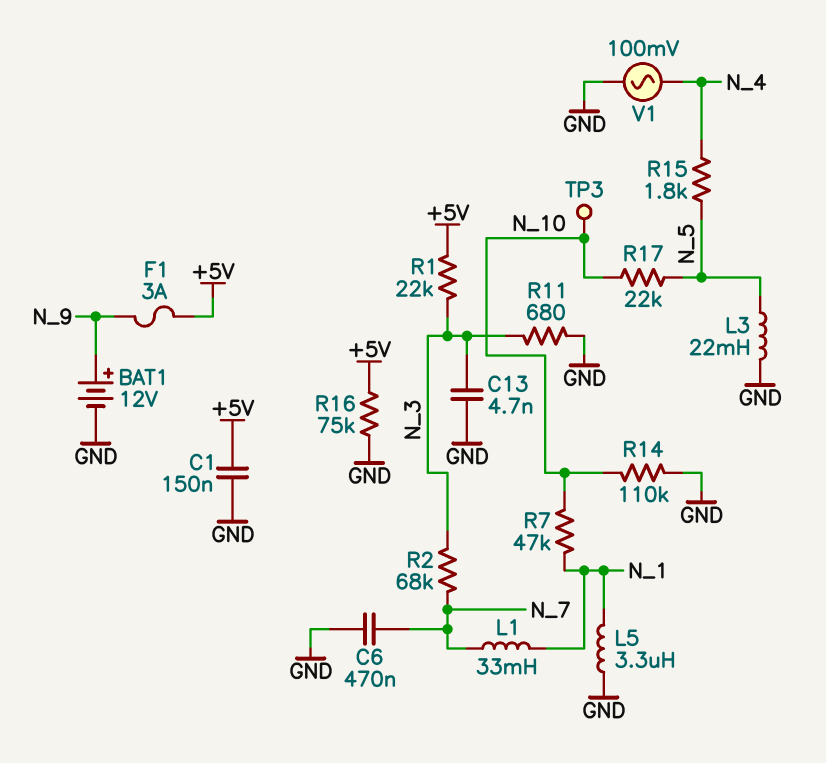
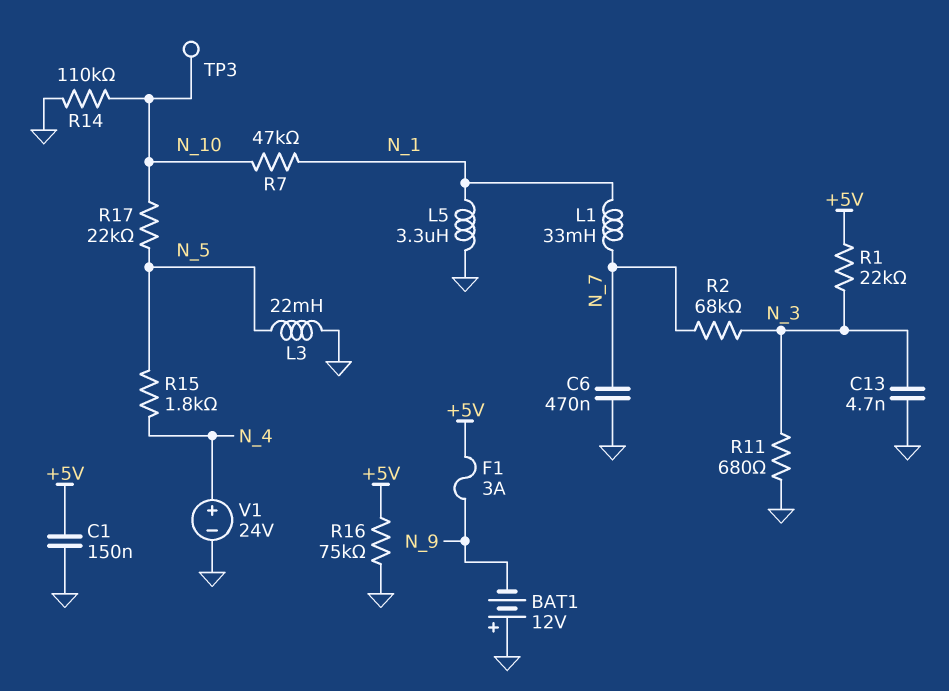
BAT1: 12V (plus N_9, minus GND) -> 12V (plus GND, minus N_9)
V1: AC 100mV (GND, N_4) -> 24V (plus N_4, minus GND)

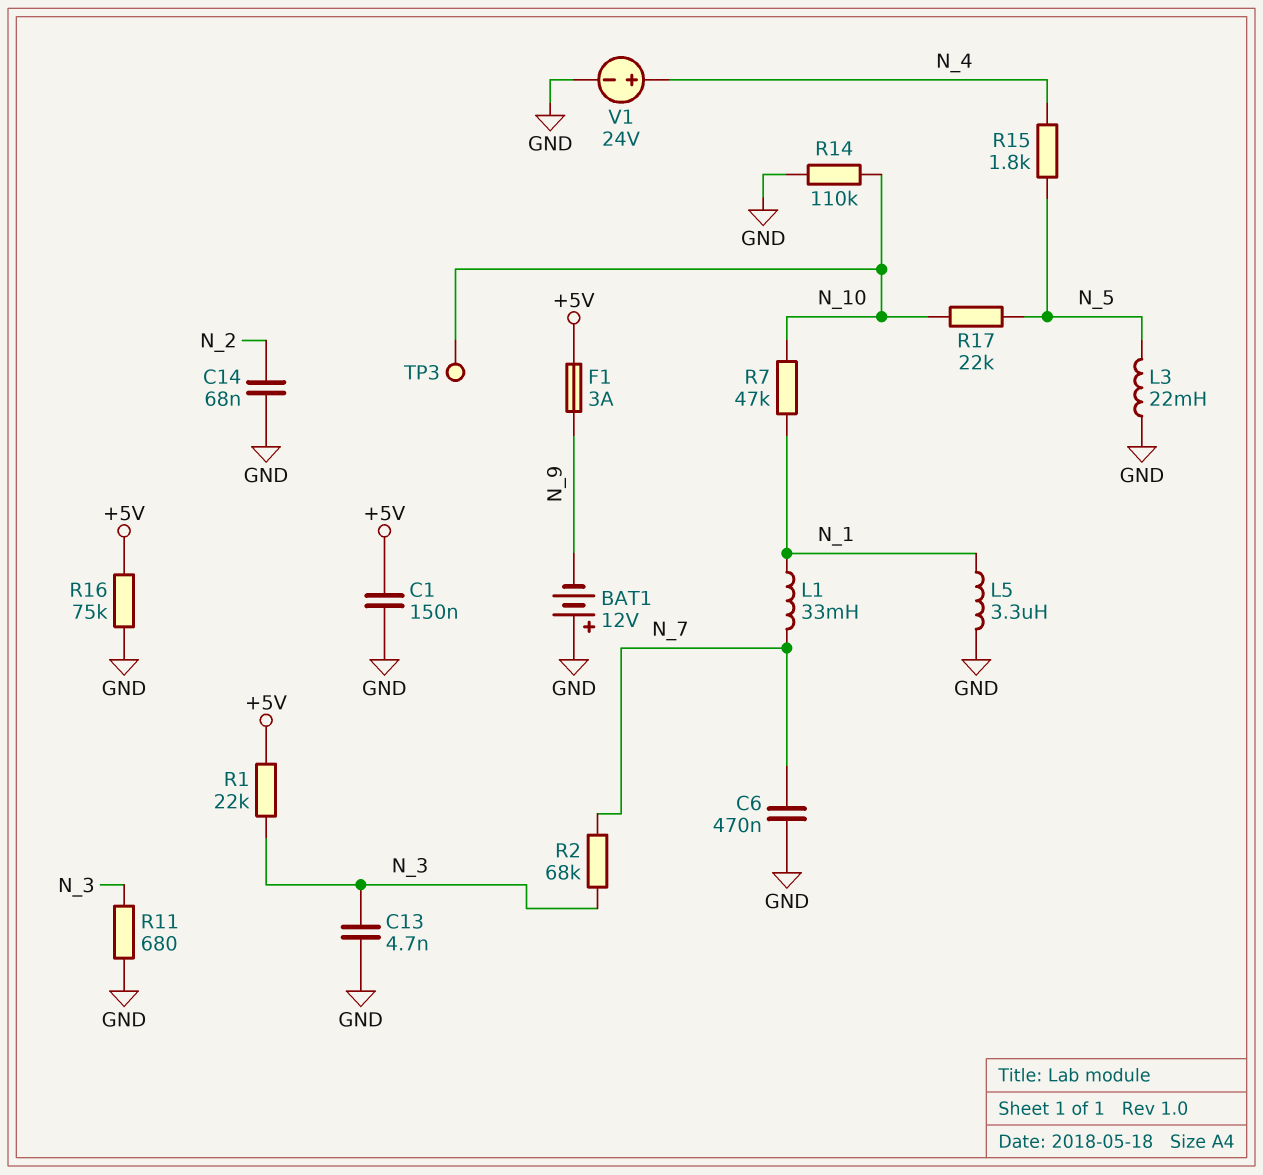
C14: none -> 68nF (GND, N_2)

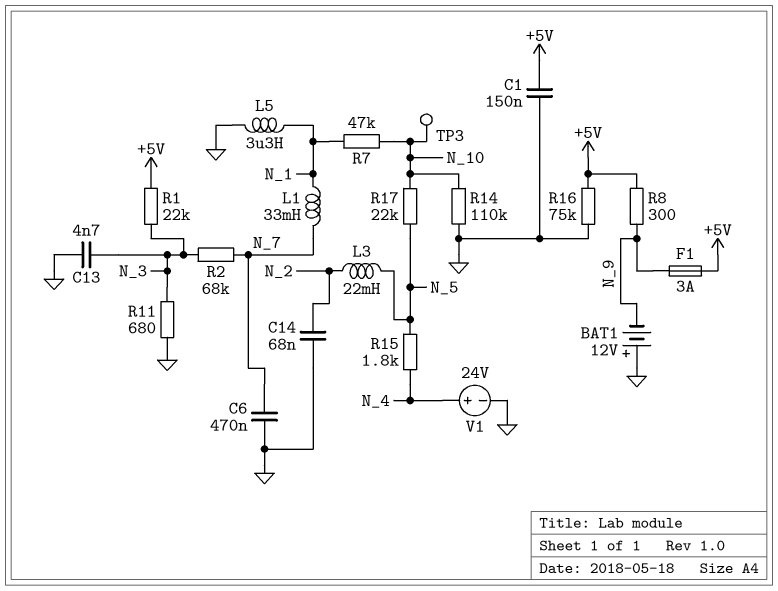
L3: 22mH (GND, N_5) -> 22mH (N_2, N_5)
R8: none -> 300 (+5V, N_9)

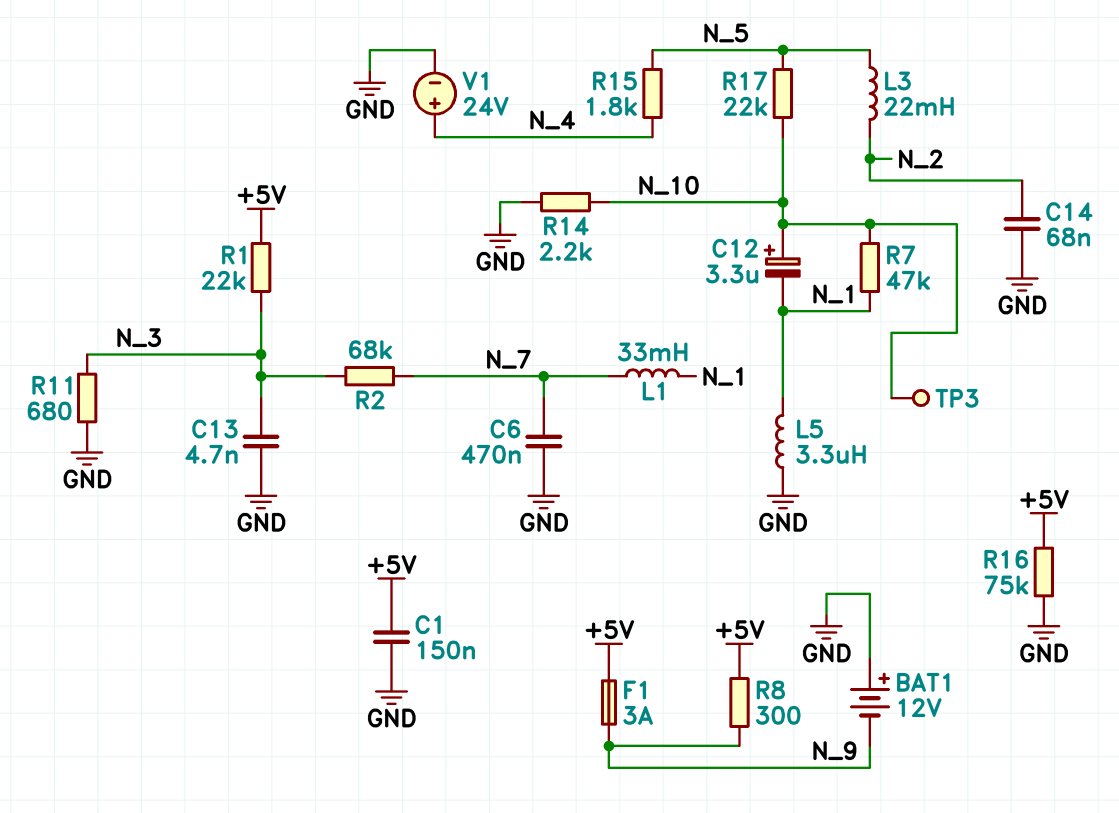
C12: none -> 3.3uF (plus N_10, minus N_1)
R14: 110k (GND, N_10) -> 2.2k (GND, N_10)

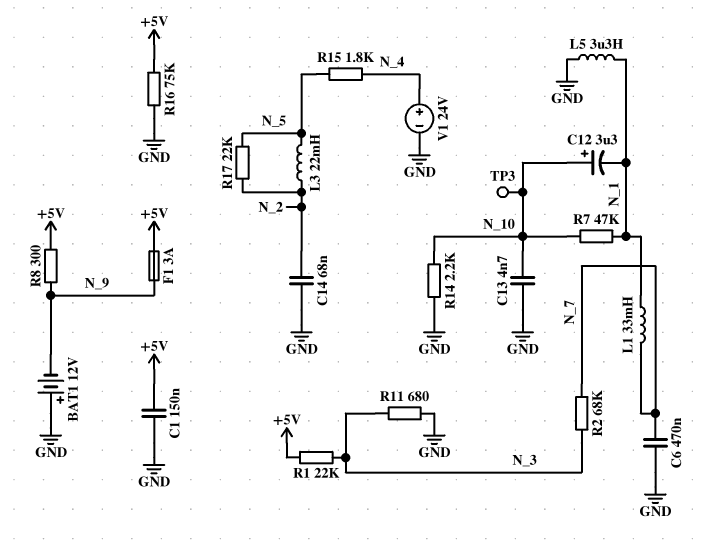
C13: 4.7nF (GND, N_3) -> 4.7nF (GND, N_10)
R17: 22k (N_5, N_10) -> 22k (N_2, N_5)

